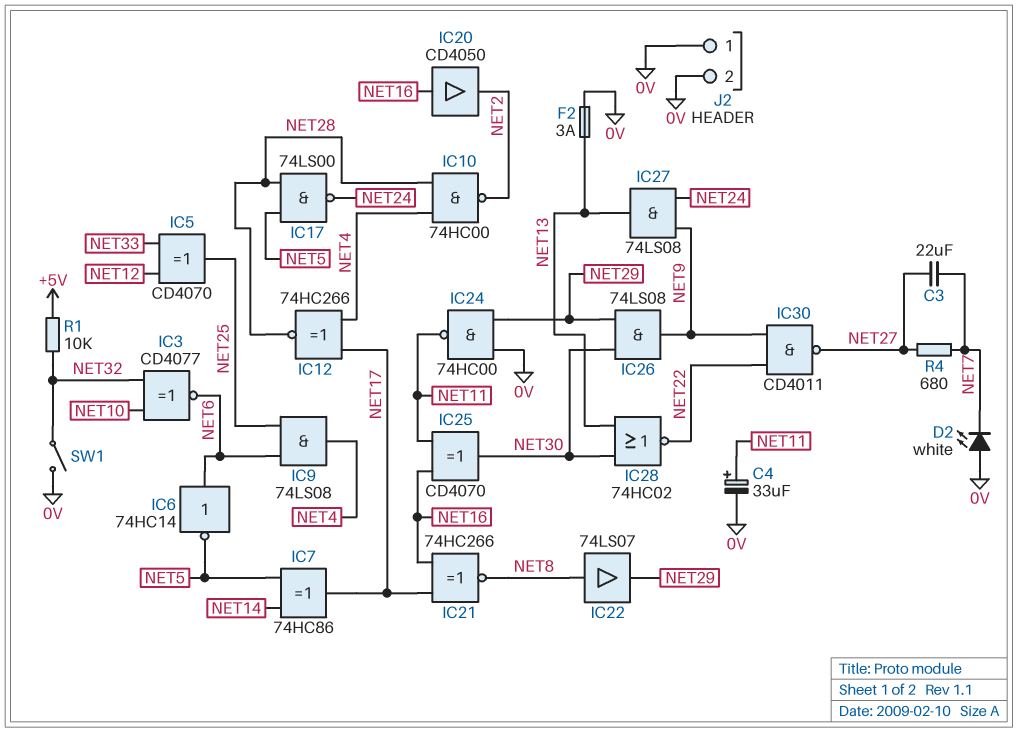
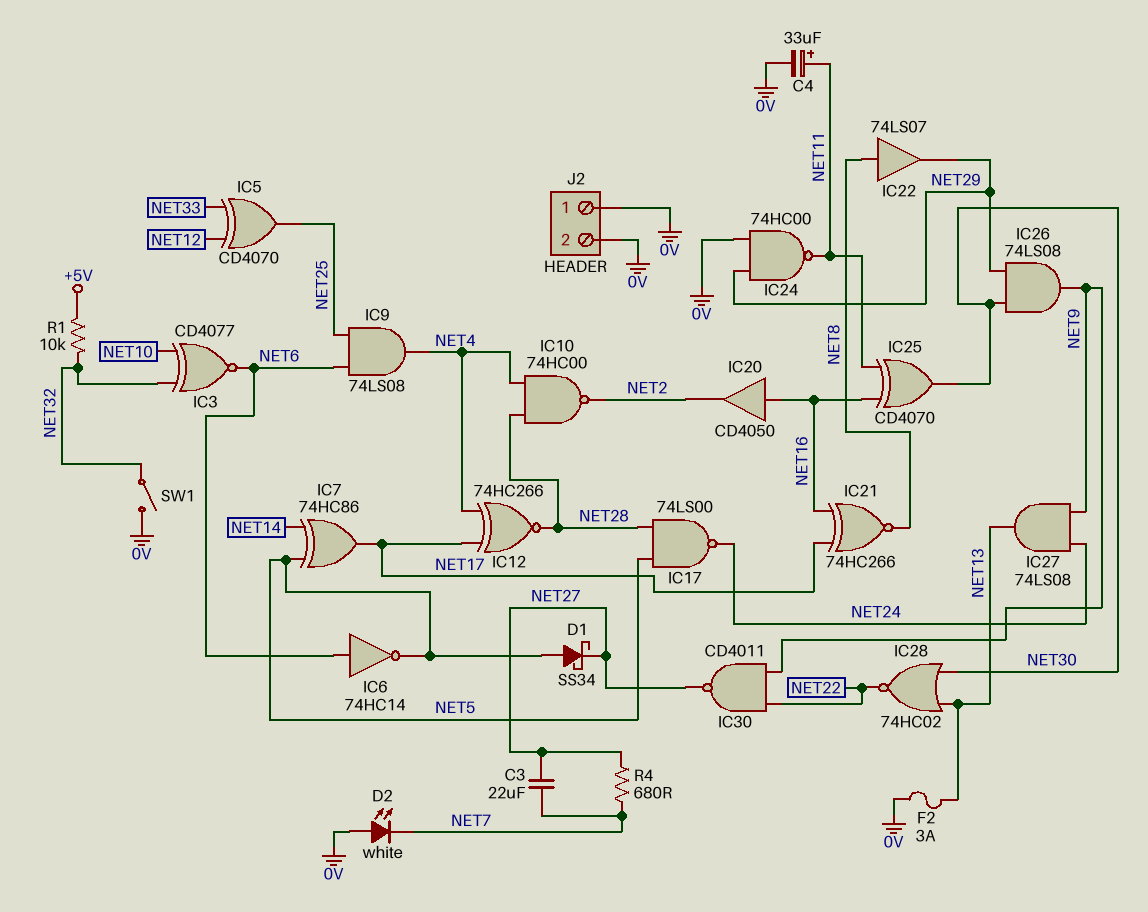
D1: none -> schottky SS34 (A NET5, K NET27)

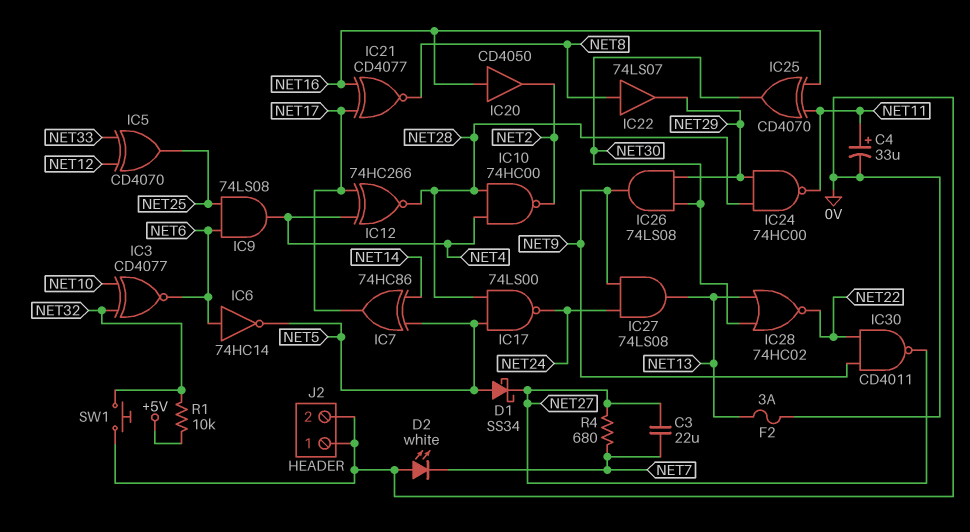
IC21: XNOR 74HC266 (in NET16, in NET17, out NET8) -> XNOR CD4077 (in NET16, in NET17, out NET8)
IC24: NAND 74HC00 (in 0V, in NET29, out NET11) -> NAND 74HC00 (in NET28, in NET29, out NET11)
SW1: switch (0V, NET32) -> button (0V, NET32)

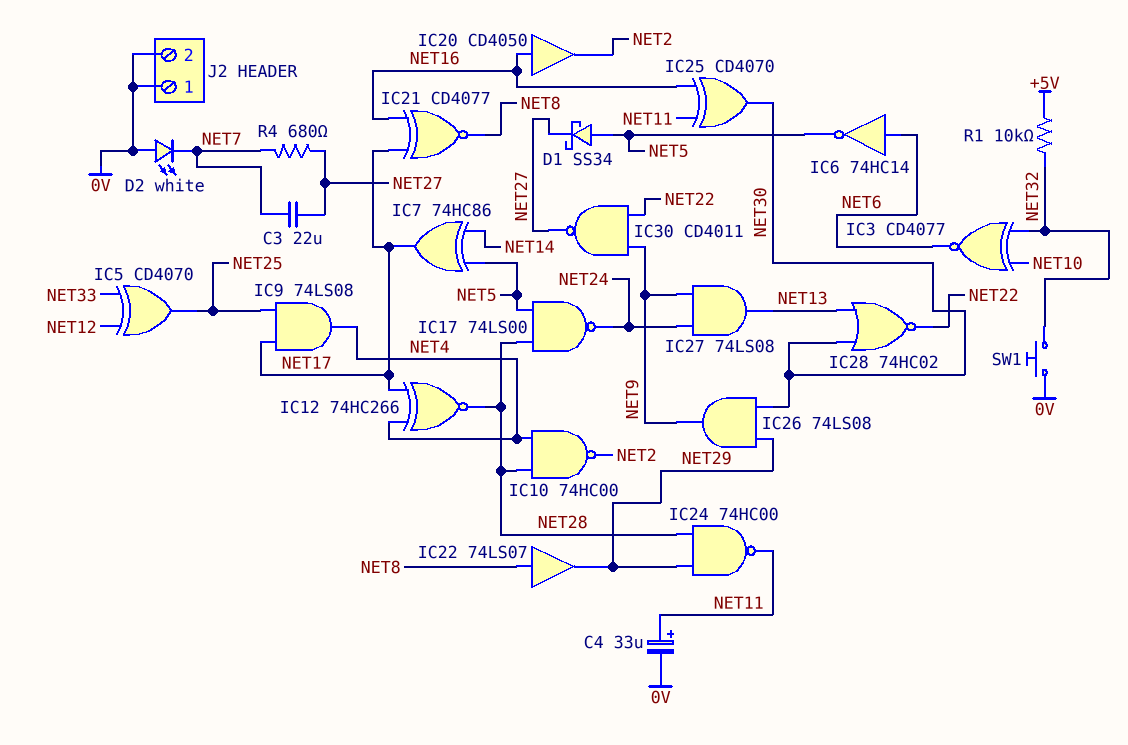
F2: 3A (0V, NET13) -> none
IC9: AND 74LS08 (in NET6, in NET25, out NET4) -> AND 74LS08 (in NET17, in NET25, out NET4)

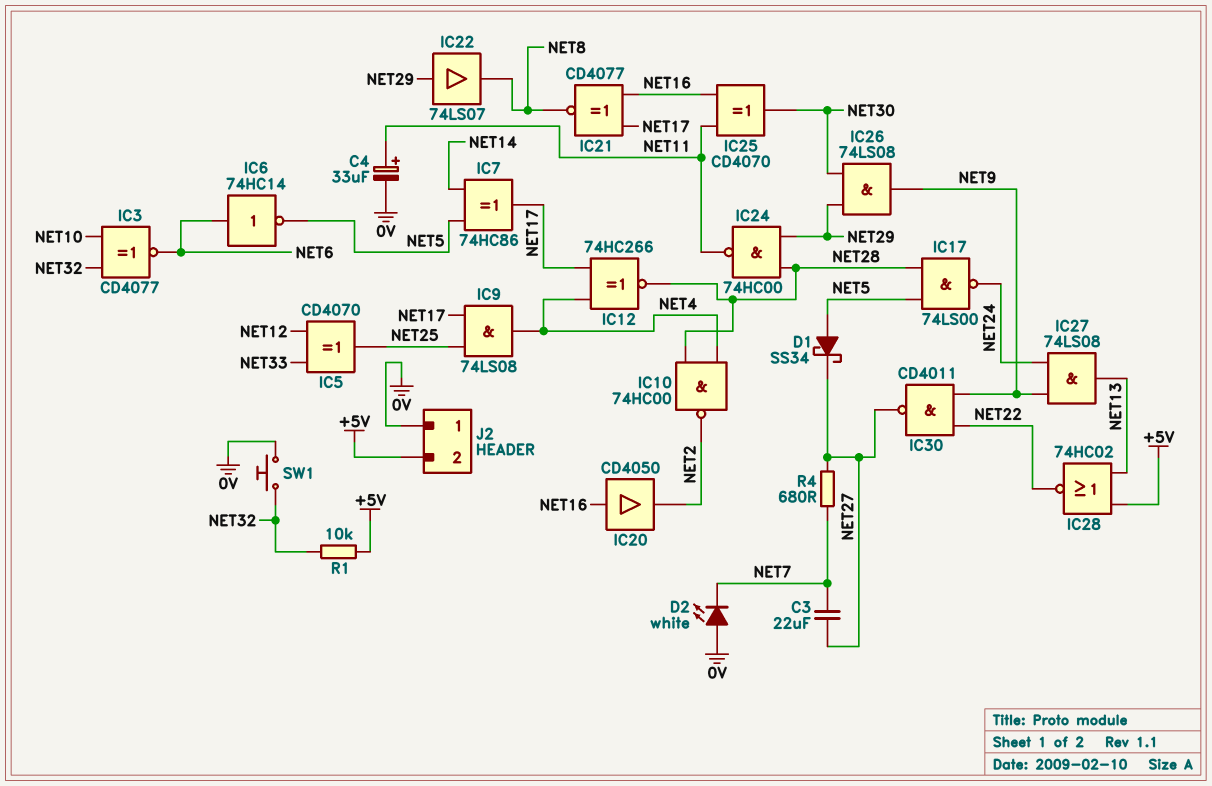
IC22: buffer 74LS07 (in NET8, out NET29) -> buffer 74LS07 (in NET29, out NET8)
IC28: NOR 74HC02 (in NET13, in NET30, out NET22) -> NOR 74HC02 (in +5V, in NET13, out NET22)
J2 pin 2: 0V -> +5V

